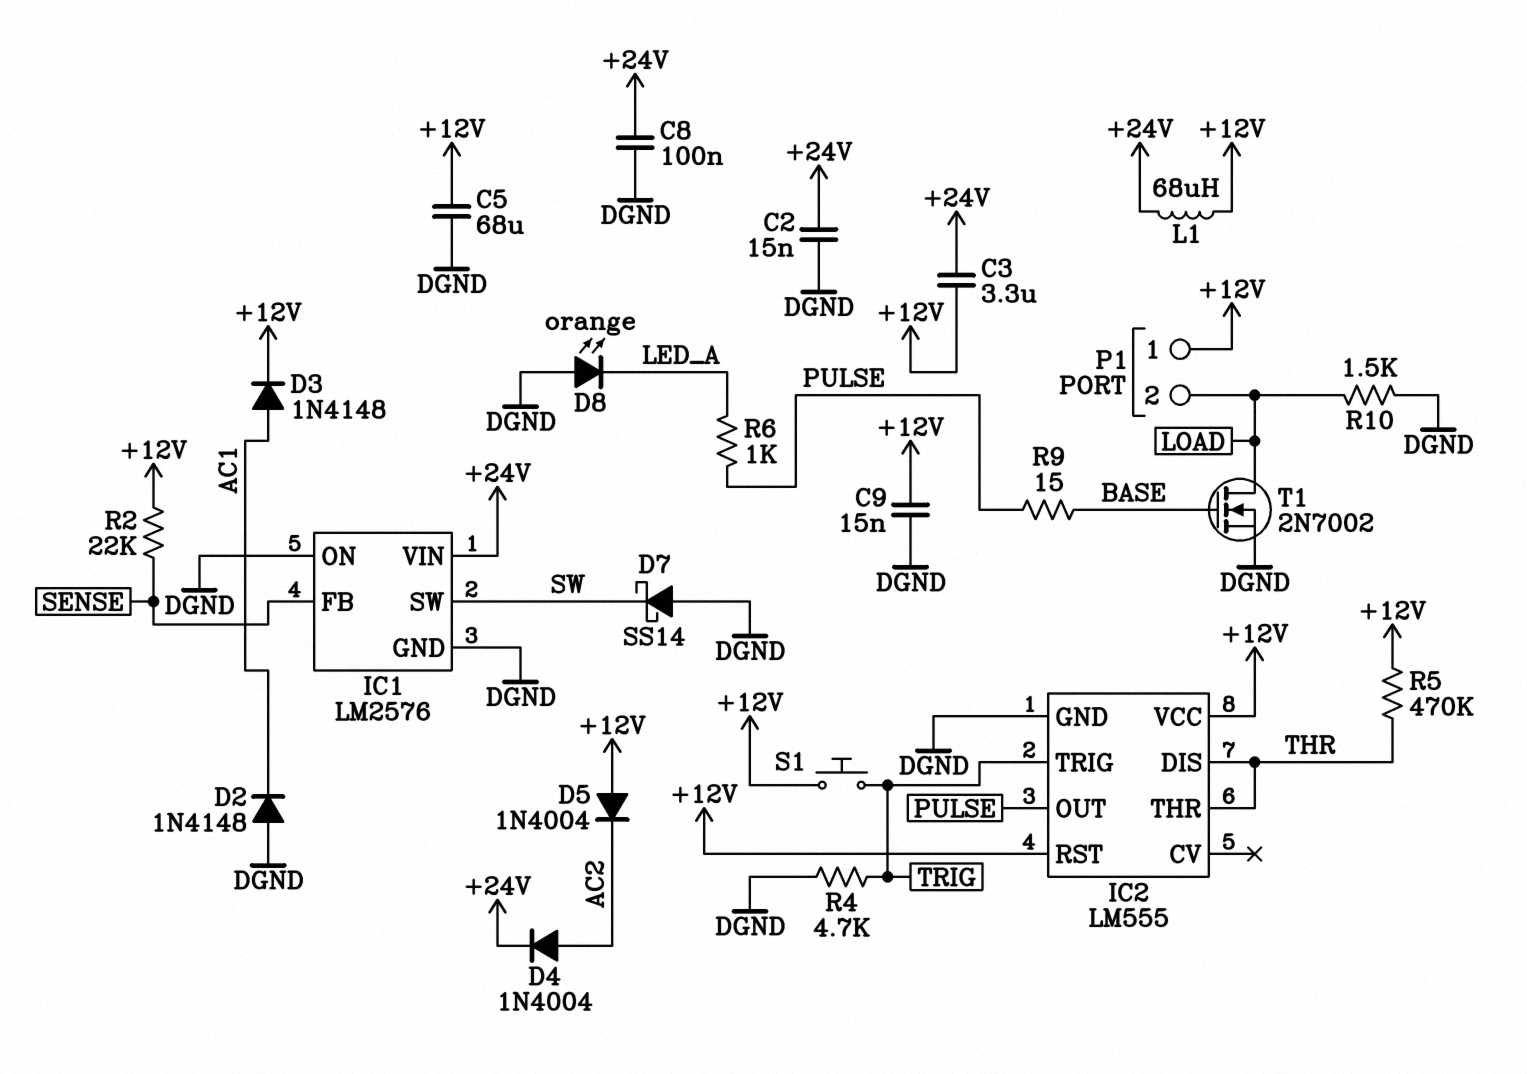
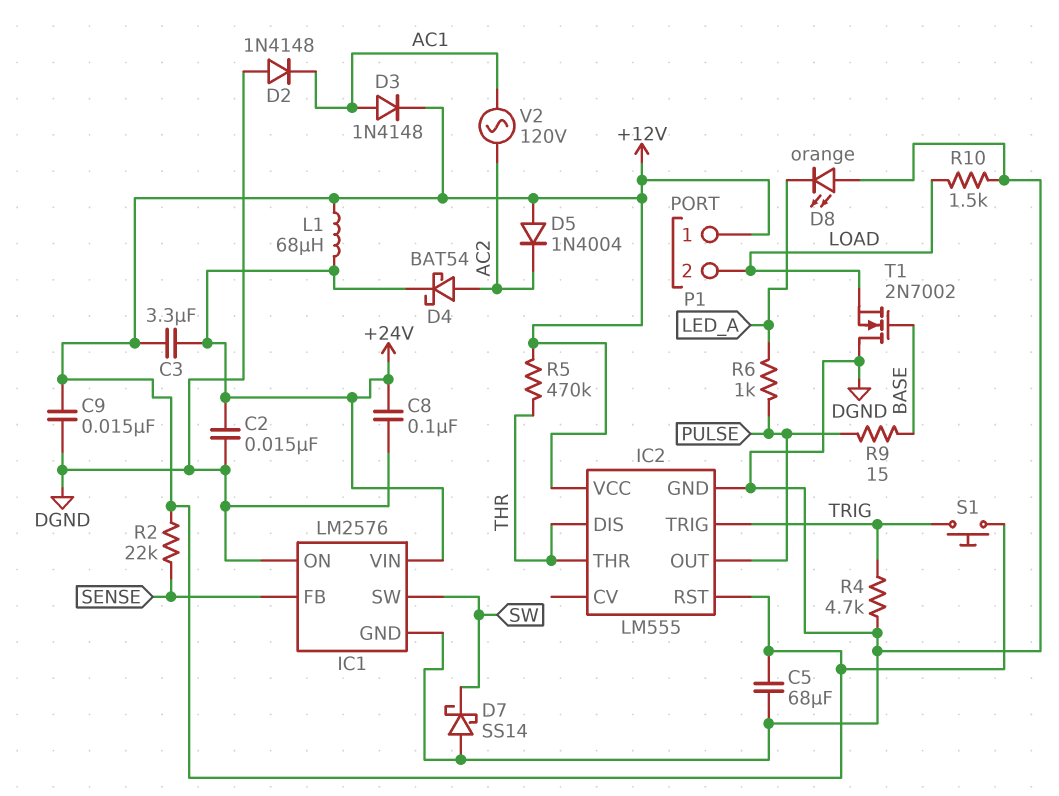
D4: diode 1N4004 (A AC2, K +24V) -> schottky BAT54 (A AC2, K +24V)
T1: NMOS 2N7002 (G BASE, D LOAD, S DGND) -> NMOS 2N7002 (G BASE, D DGND, S LOAD)
V2: none -> AC 120V (AC1, AC2)

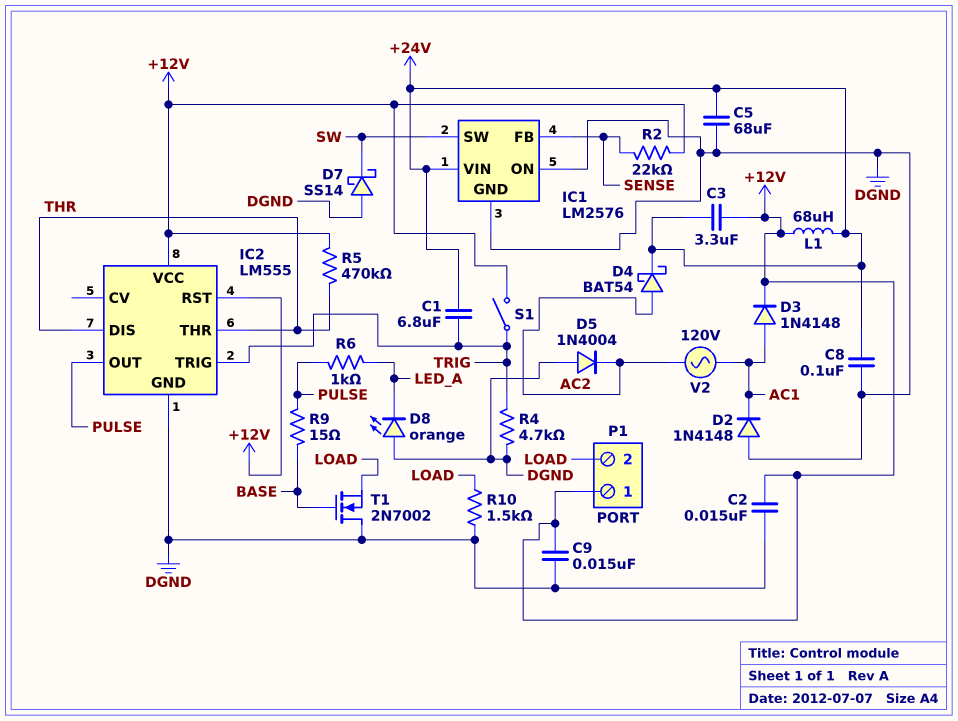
C1: none -> 6.8uF (+24V, TRIG)
C2: 15nF (+24V, DGND) -> 15nF (+12V, DGND)
C5: 68uF (+12V, DGND) -> 68uF (+24V, DGND)
D5: diode 1N4004 (A +12V, K AC2) -> diode 1N4004 (A DGND, K AC2)
S1: button (+12V, TRIG) -> switch (+12V, TRIG)

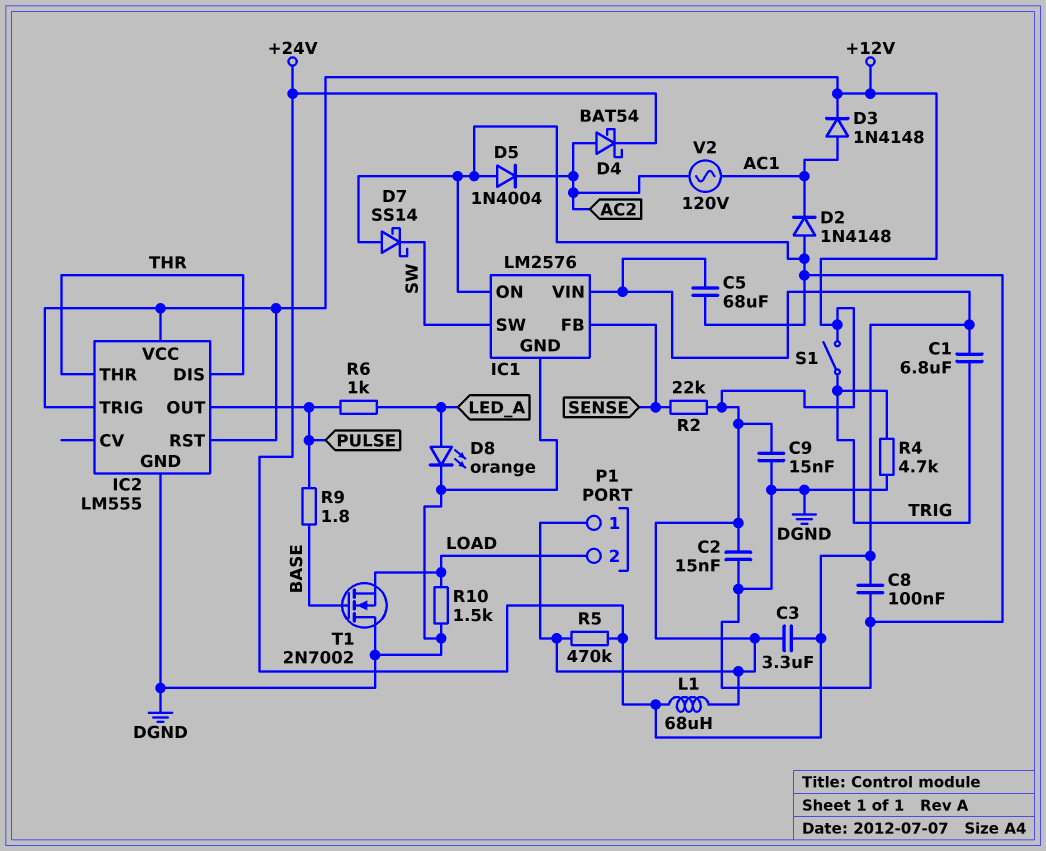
D8: LED orange (A DGND, K LED_A) -> LED orange (A LED_A, K DGND)
IC2 pin TRIG: TRIG -> +12V
R5: 470k (+12V, THR) -> 470k (+12V, +24V)
R9: 15 (BASE, PULSE) -> 1.8 (BASE, PULSE)

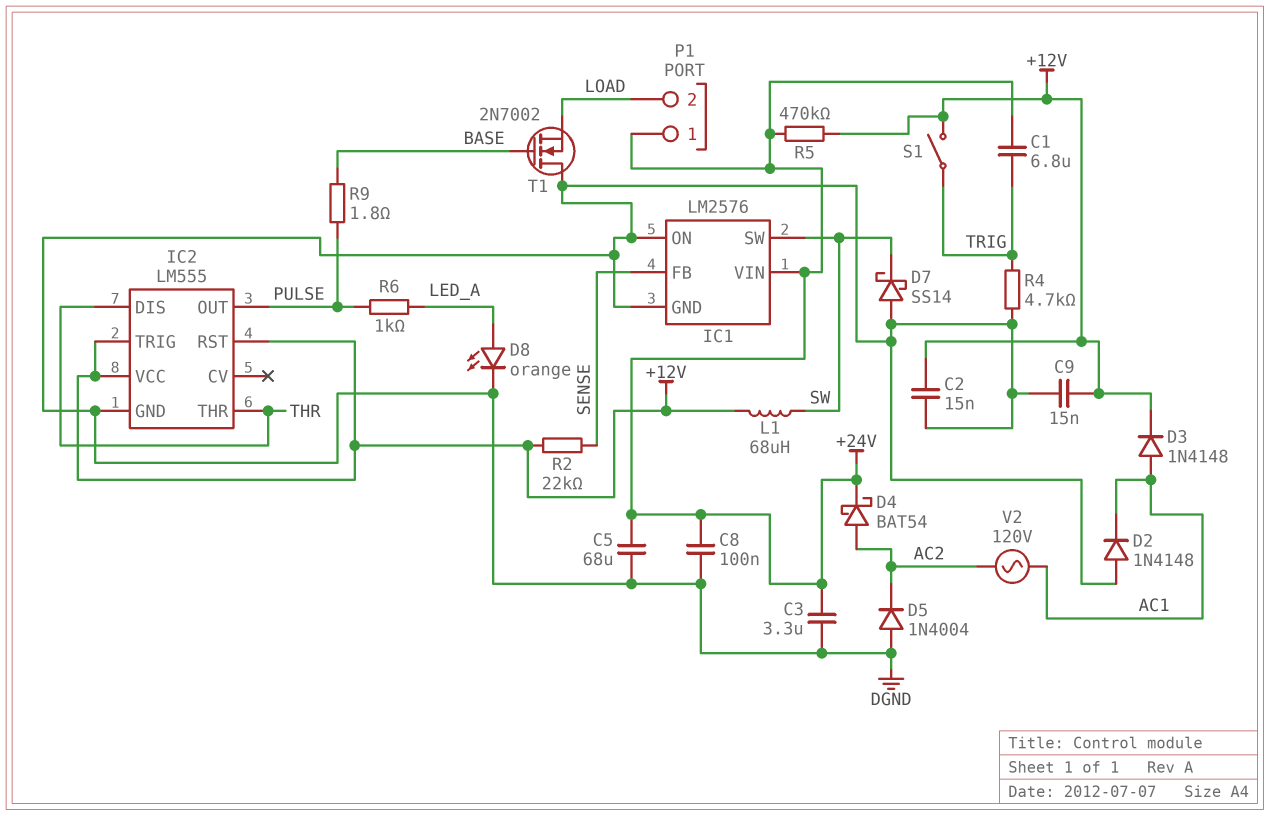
C3: 3.3uF (+12V, +24V) -> 3.3uF (+24V, DGND)
L1: 68uH (+12V, +24V) -> 68uH (+12V, SW)
P1 pin 1: +12V -> +24V
R10: 1.5k (DGND, LOAD) -> none

